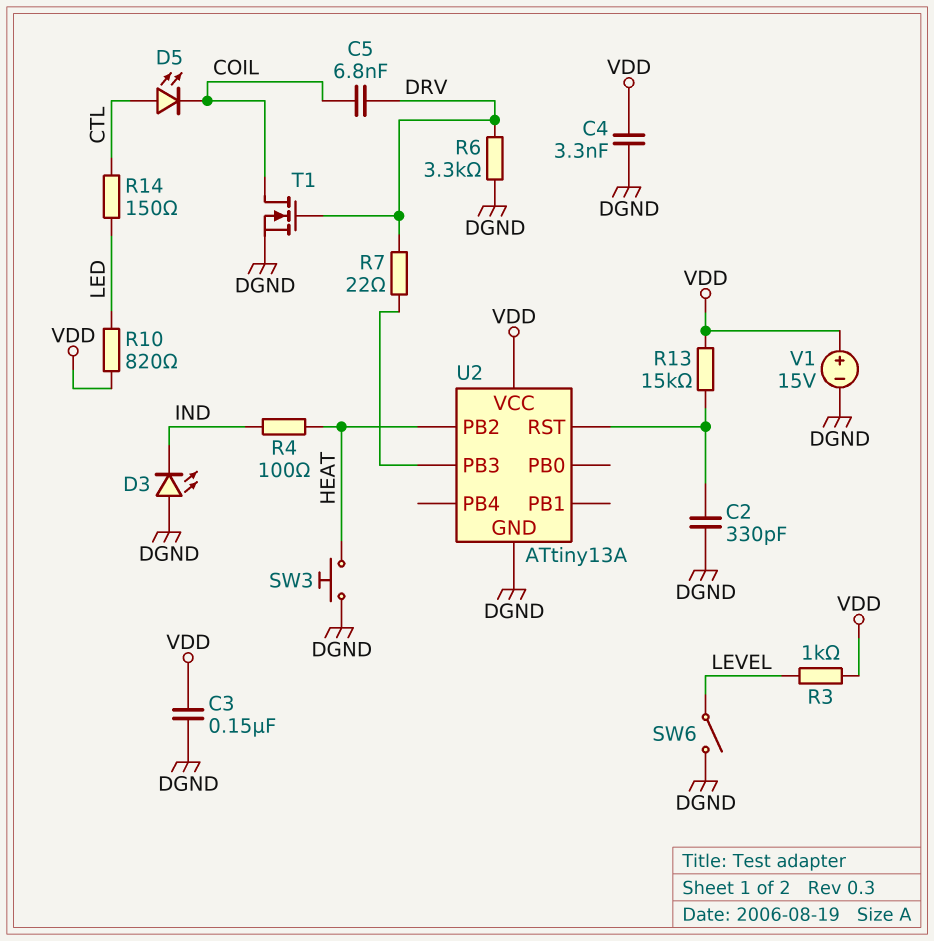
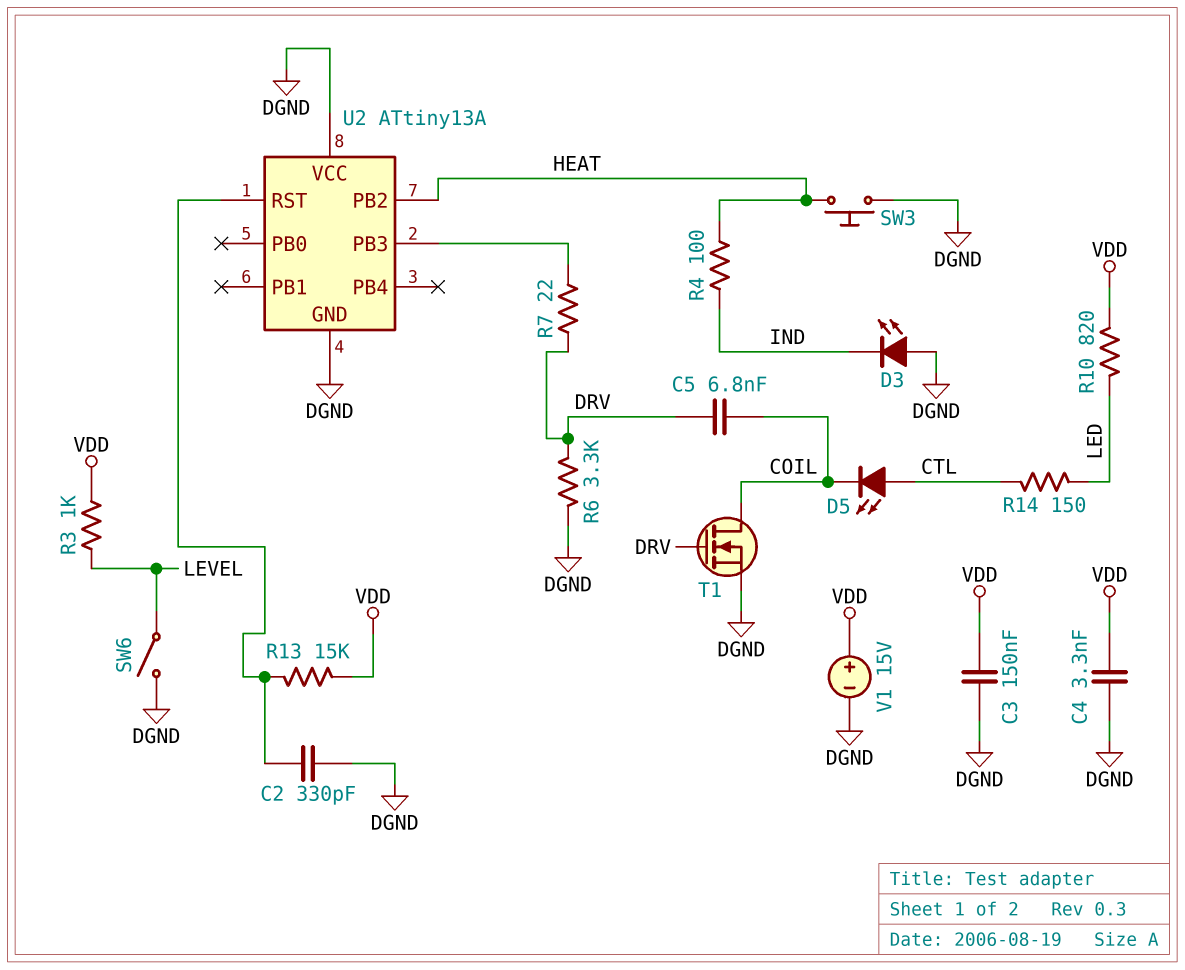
U2 pin VCC: VDD -> DGND

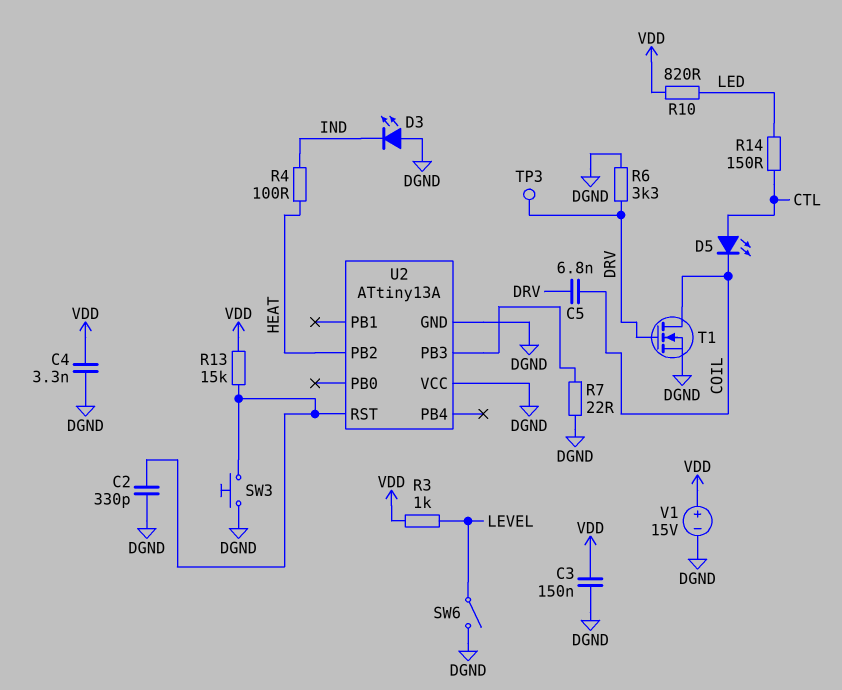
R7: 22 (DRV, U2/PB3) -> 22 (DGND, U2/PB3)
SW3: button (DGND, HEAT) -> button (DGND, U2/RST)
TP3: none -> test point (DRV)

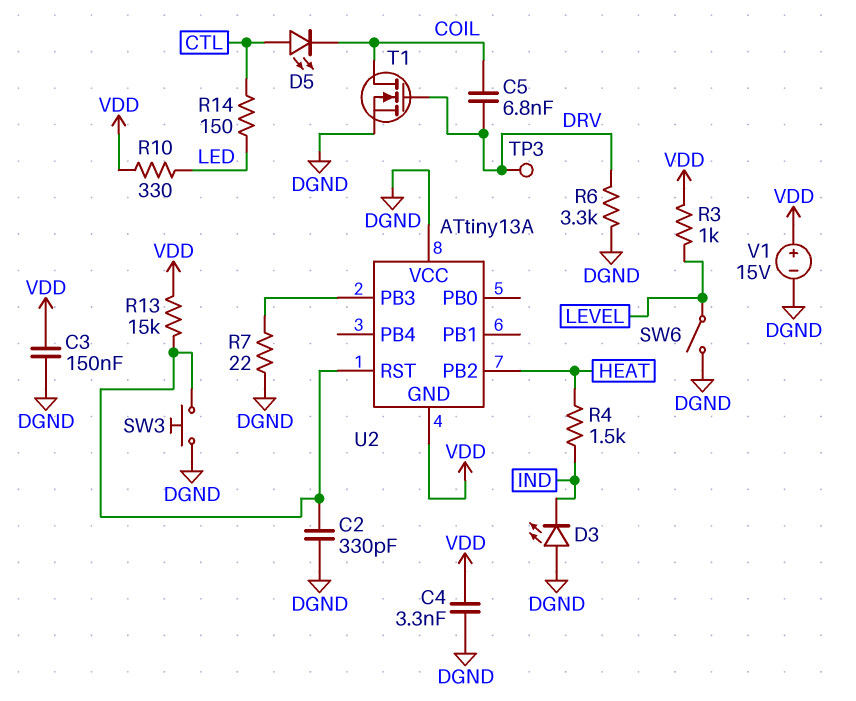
R4: 100 (HEAT, IND) -> 1.5k (HEAT, IND)
R10: 820 (LED, VDD) -> 330 (LED, VDD)
U2 pin GND: DGND -> VDD

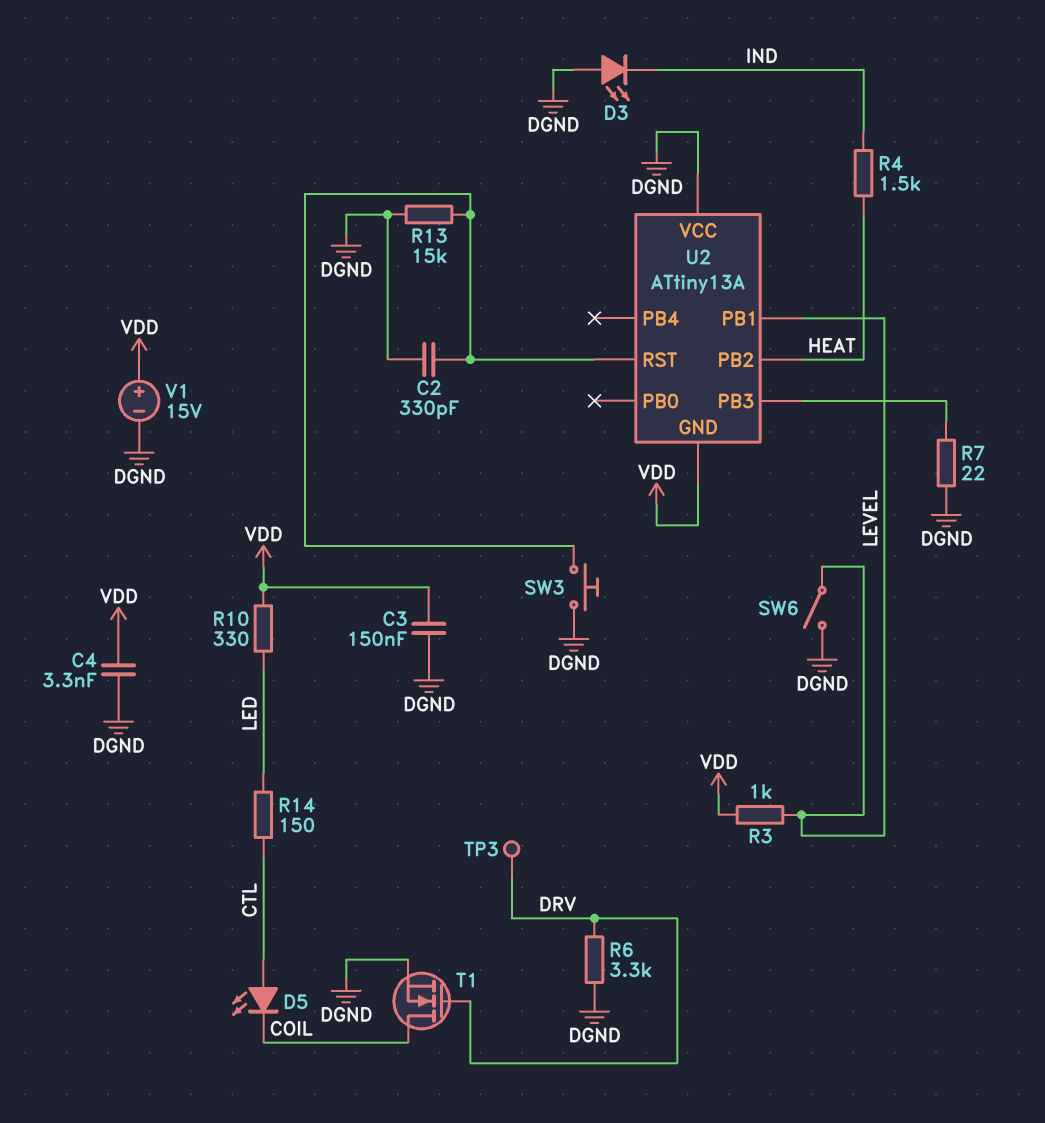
C5: 6.8nF (COIL, DRV) -> none
R13: 15k (U2/RST, VDD) -> 15k (DGND, U2/RST)
U2 pin PB1: none -> LEVEL

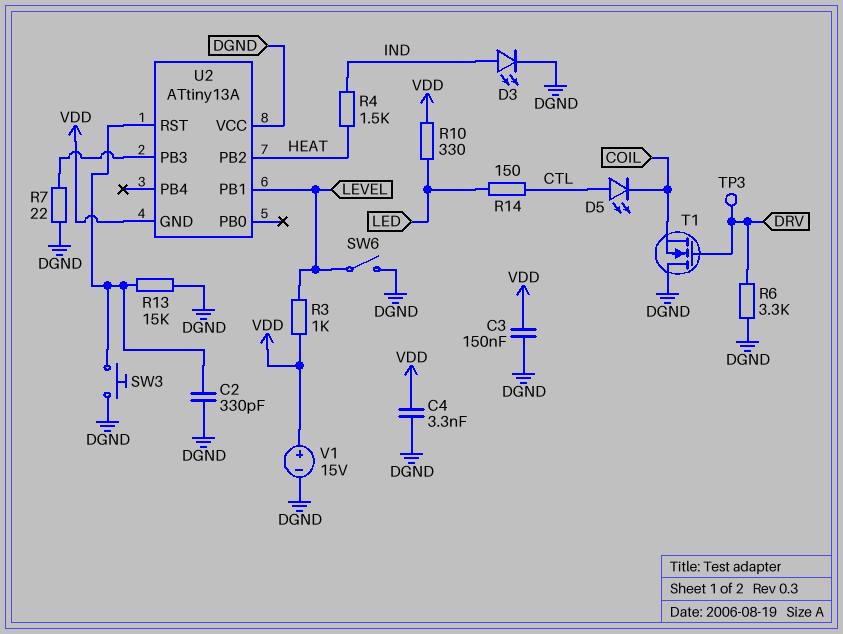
D3: LED (A DGND, K IND) -> LED (A IND, K DGND)
T1: NMOS (G DRV, D COIL, S DGND) -> NMOS (G DRV, D DGND, S COIL)

